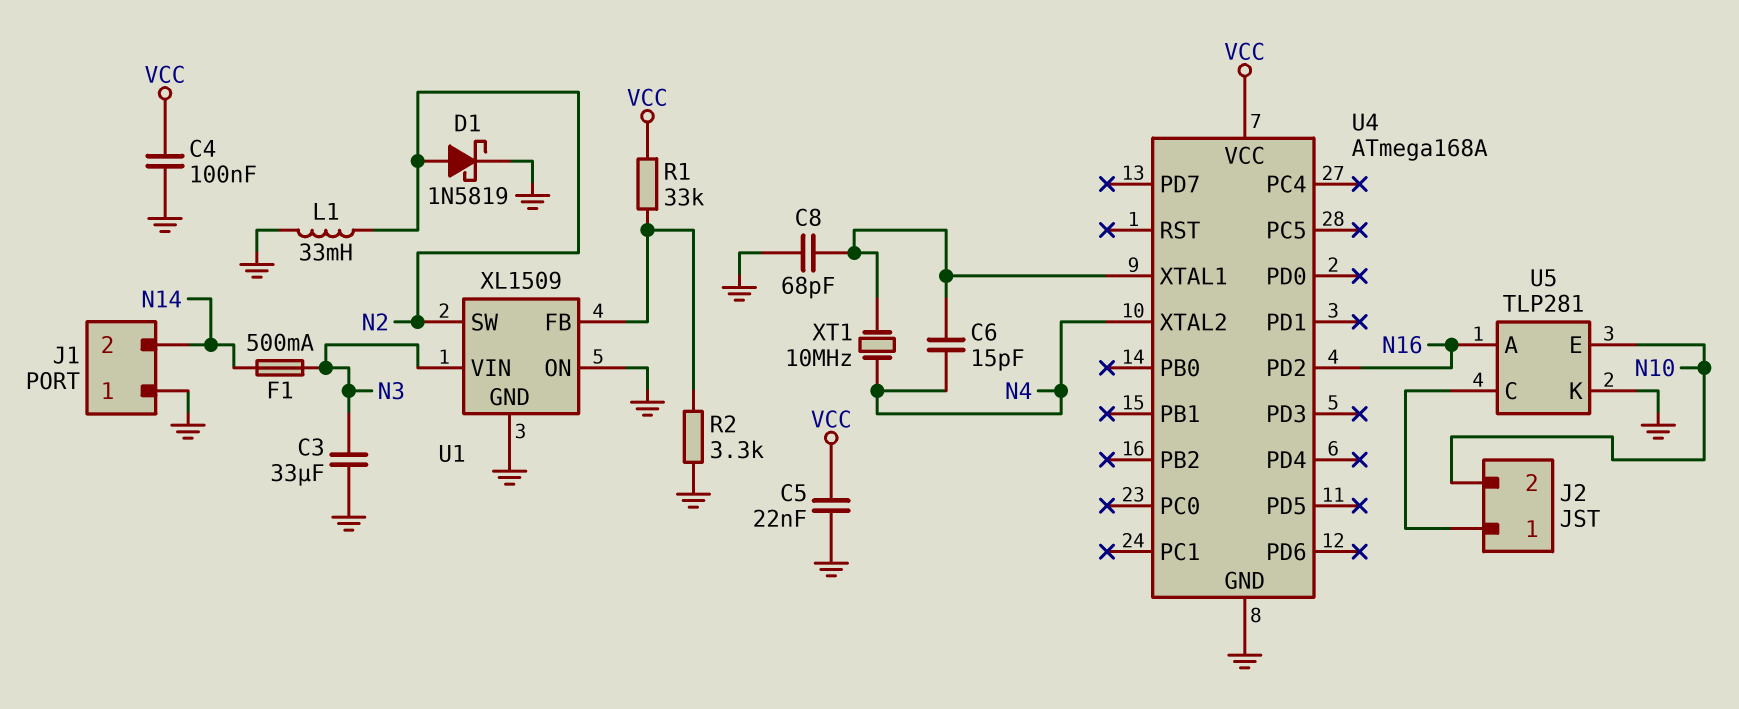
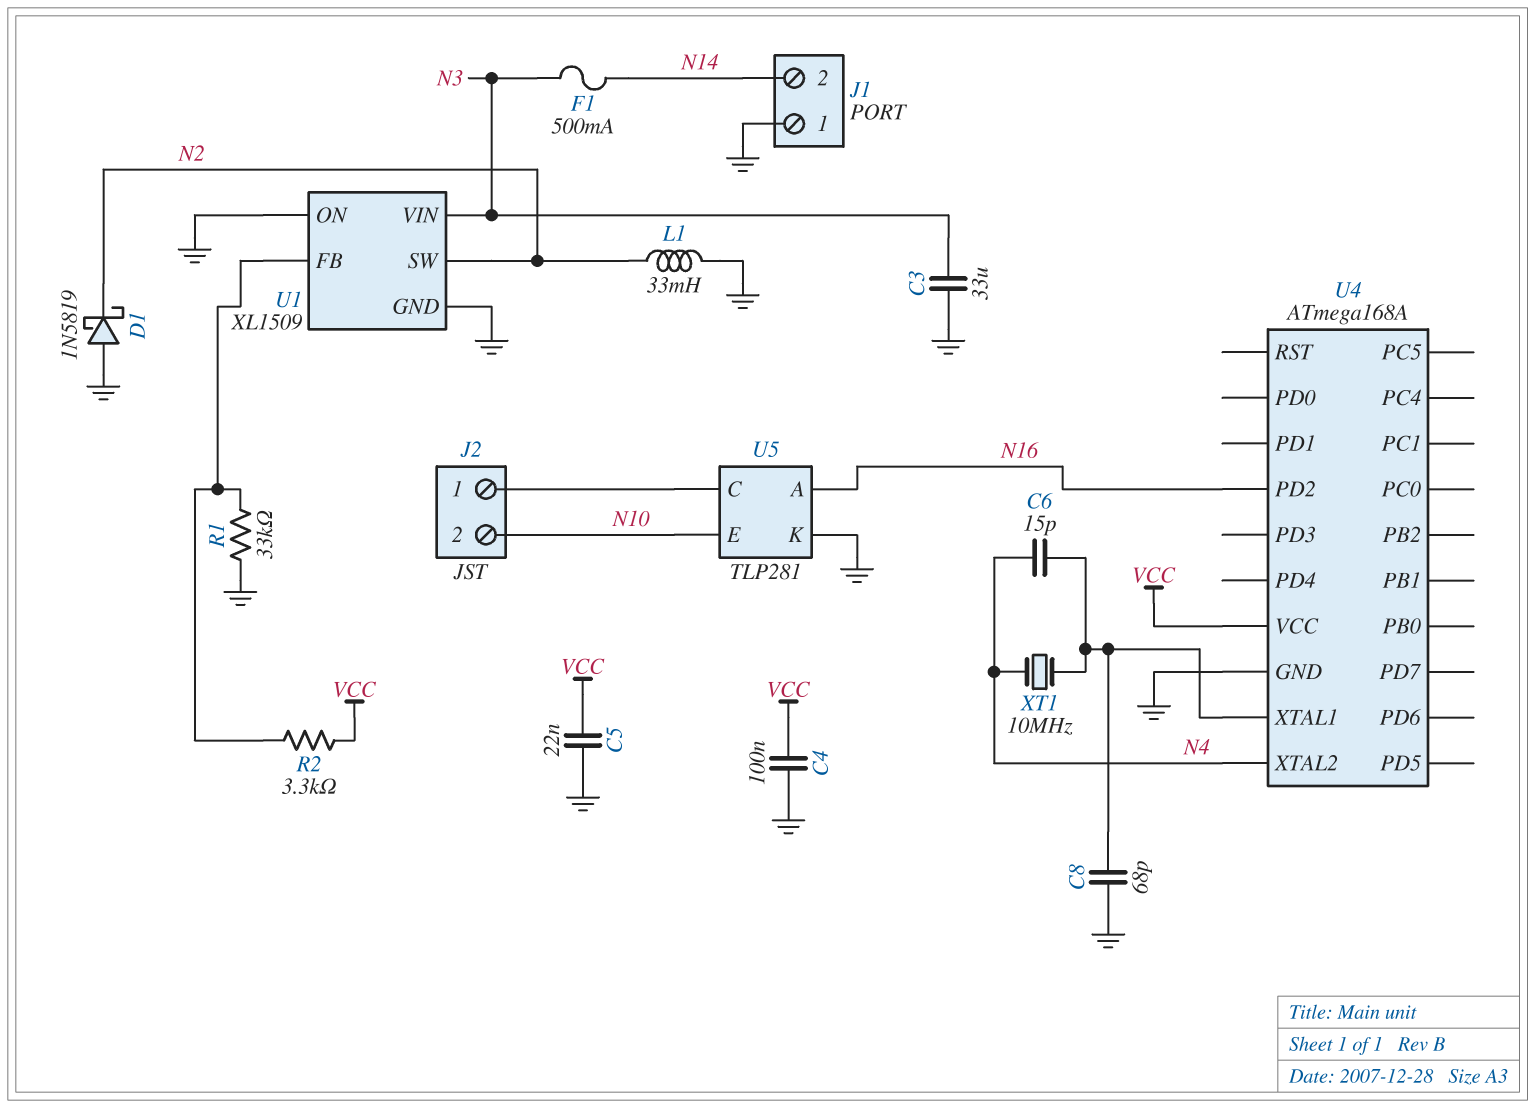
D1: schottky 1N5819 (A N2, K GND) -> schottky 1N5819 (A GND, K N2)
R1: 33k (U1/FB, VCC) -> 33k (GND, U1/FB)
R2: 3.3k (GND, U1/FB) -> 3.3k (U1/FB, VCC)

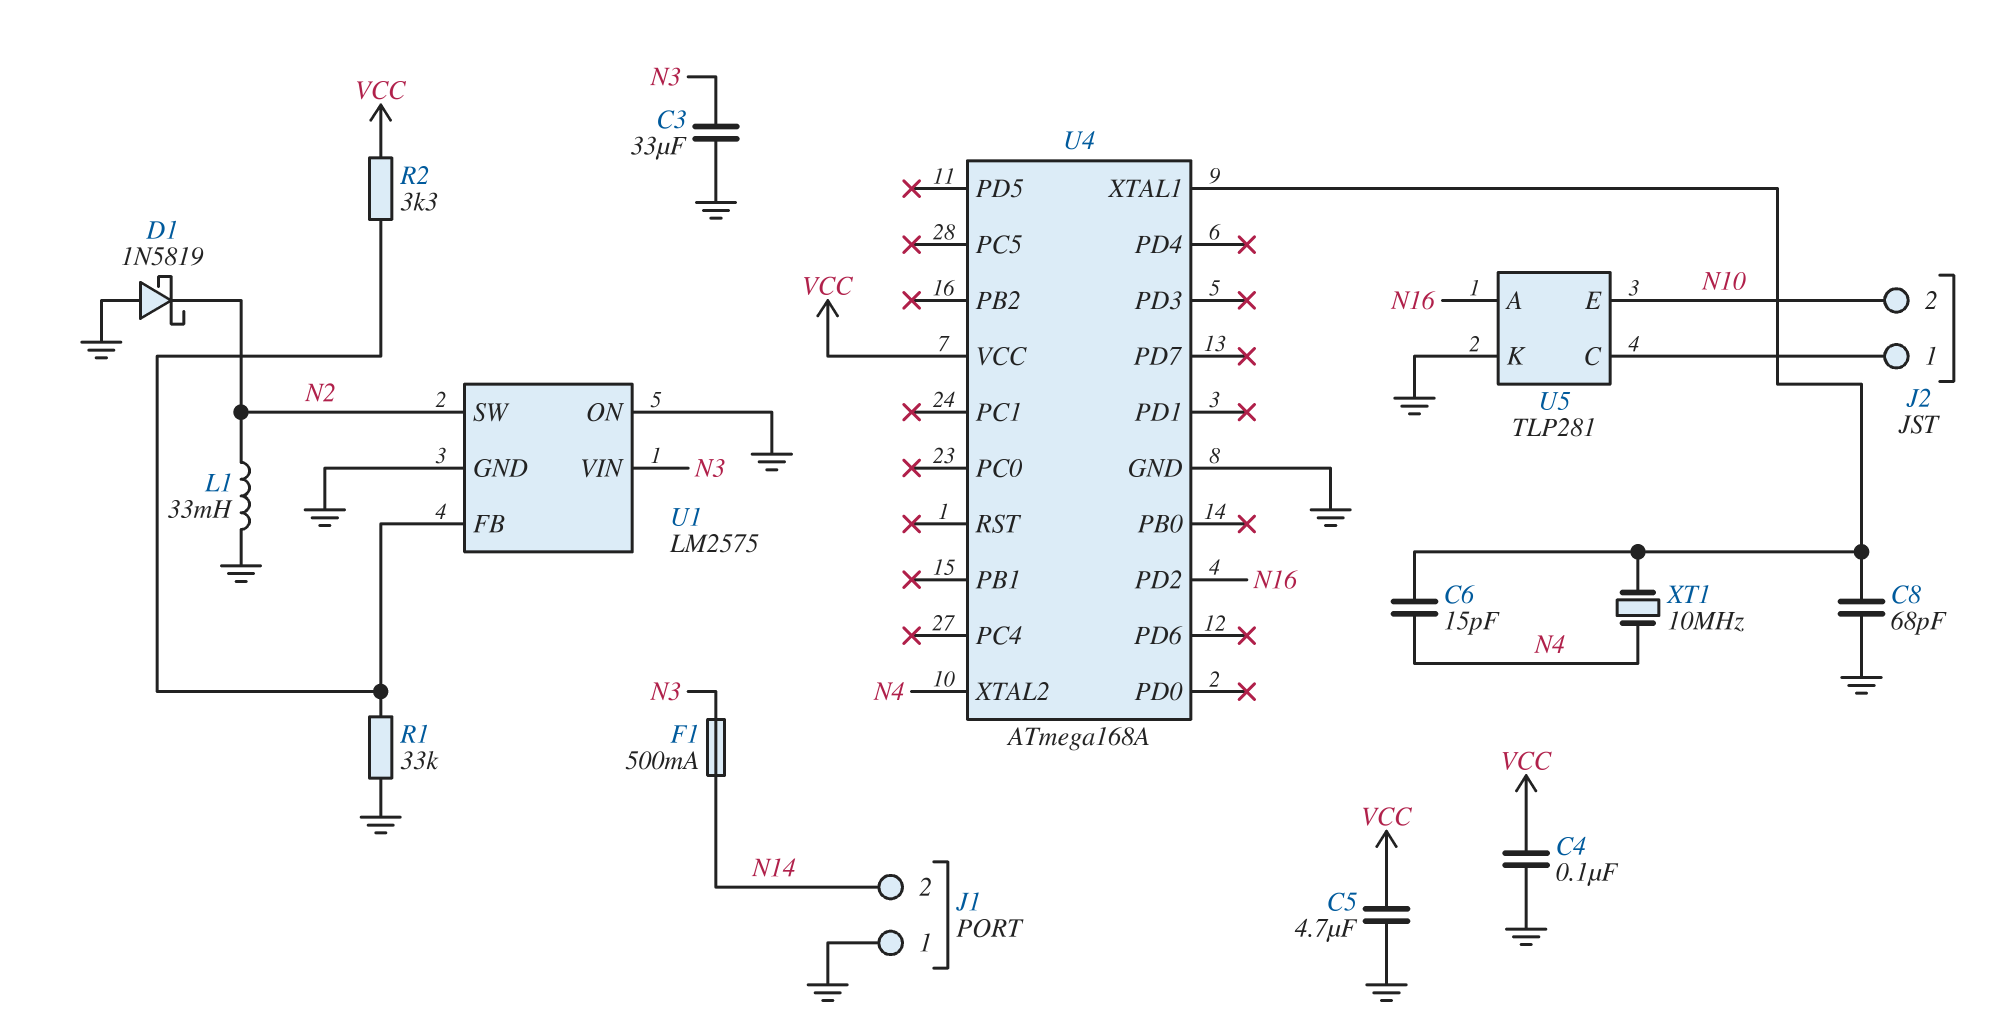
C5: 22nF (GND, VCC) -> 4.7uF (GND, VCC)
U1: XL1509 -> LM2575

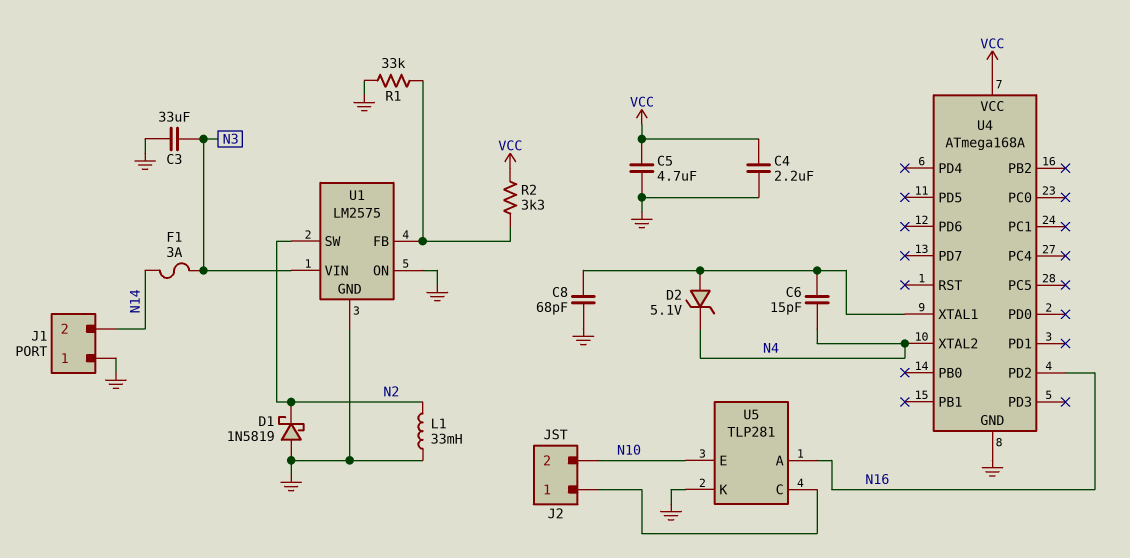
C4: 100nF (GND, VCC) -> 2.2uF (GND, VCC)
D2: none -> zener 5.1V (A U4/XTAL1, K N4)
F1: 500mA (N3, N14) -> 3A (N3, N14)
XT1: 10MHz (N4, U4/XTAL1) -> none

